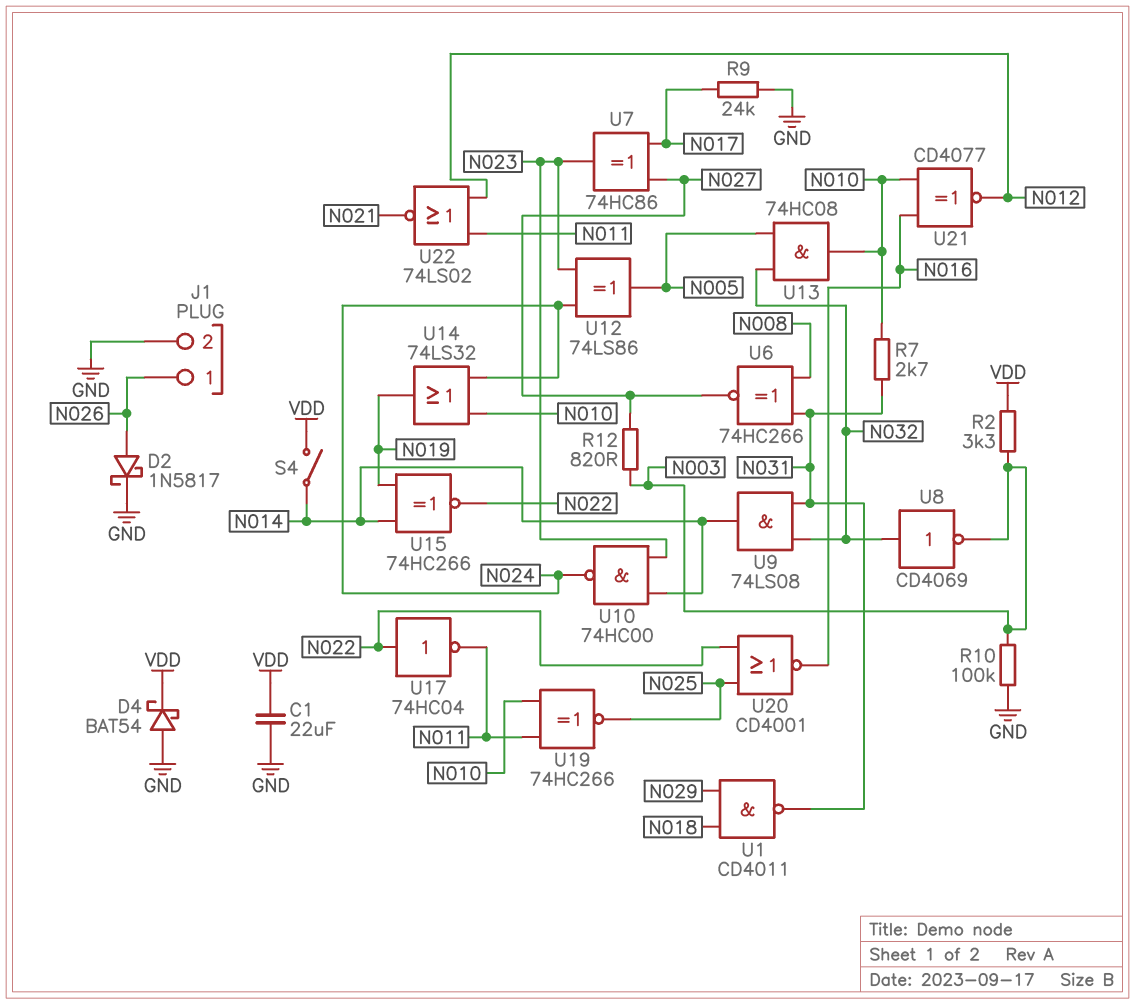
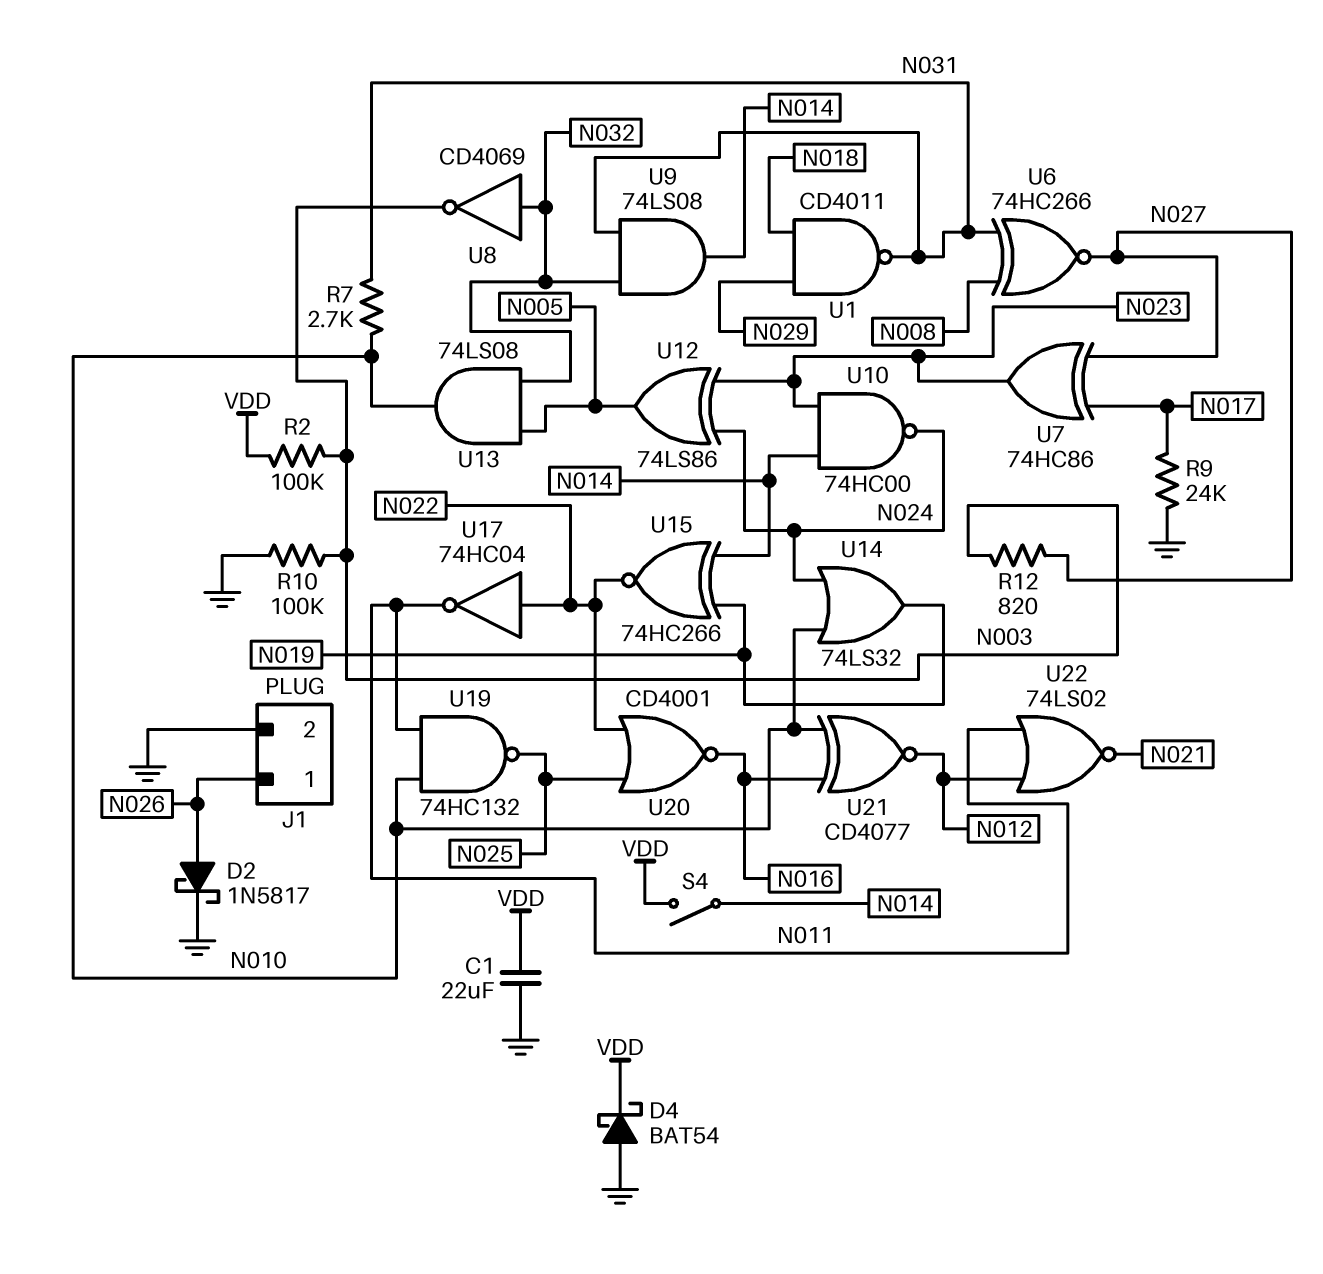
R2: 3.3k (N003, VDD) -> 100k (N003, VDD)
U13: AND 74HC08 (in N005, in N032, out N010) -> AND 74LS08 (in N005, in N032, out N010)
U19: XNOR 74HC266 (in N010, in N011, out N025) -> NAND 74HC132 (in N010, in N011, out N025)

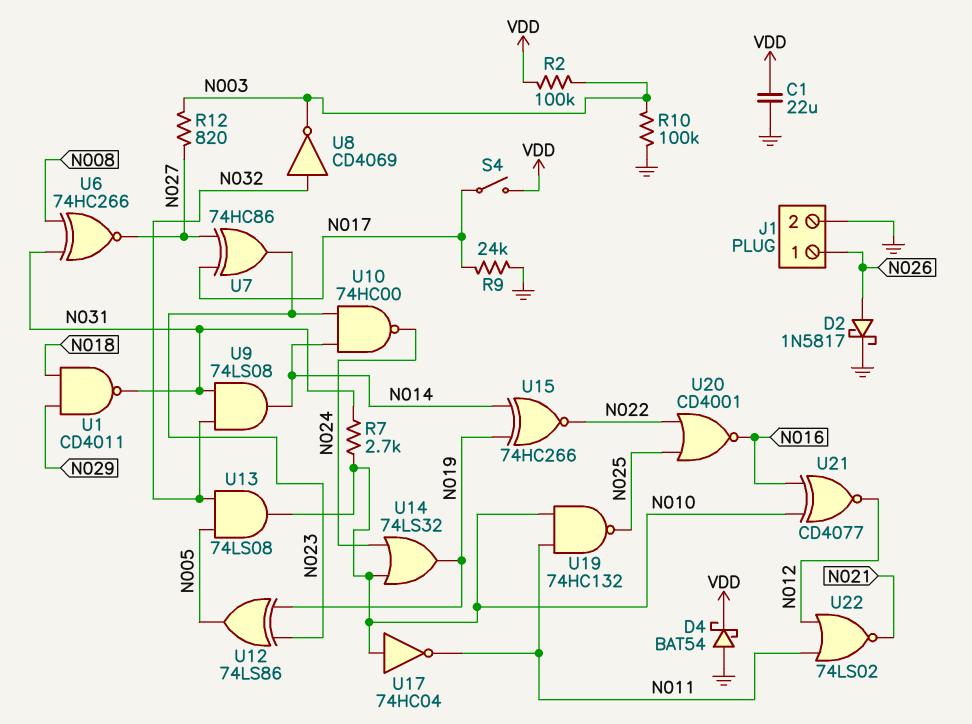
S4: switch (N014, VDD) -> switch (N017, VDD)
U12: XOR 74LS86 (in N023, in N024, out N005) -> XOR 74LS86 (in N019, in N023, out N005)
U17: NOT 74HC04 (in N022, out N011) -> NOT 74HC04 (in N010, out N011)

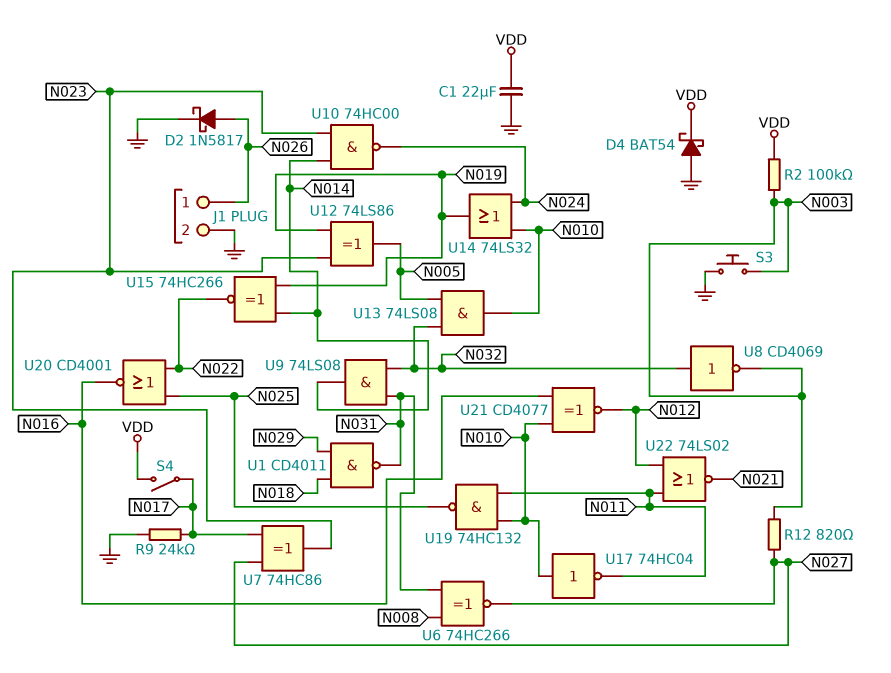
R7: 2.7k (N010, N031) -> none
R10: 100k (GND, N003) -> none
S3: none -> button (GND, N003)

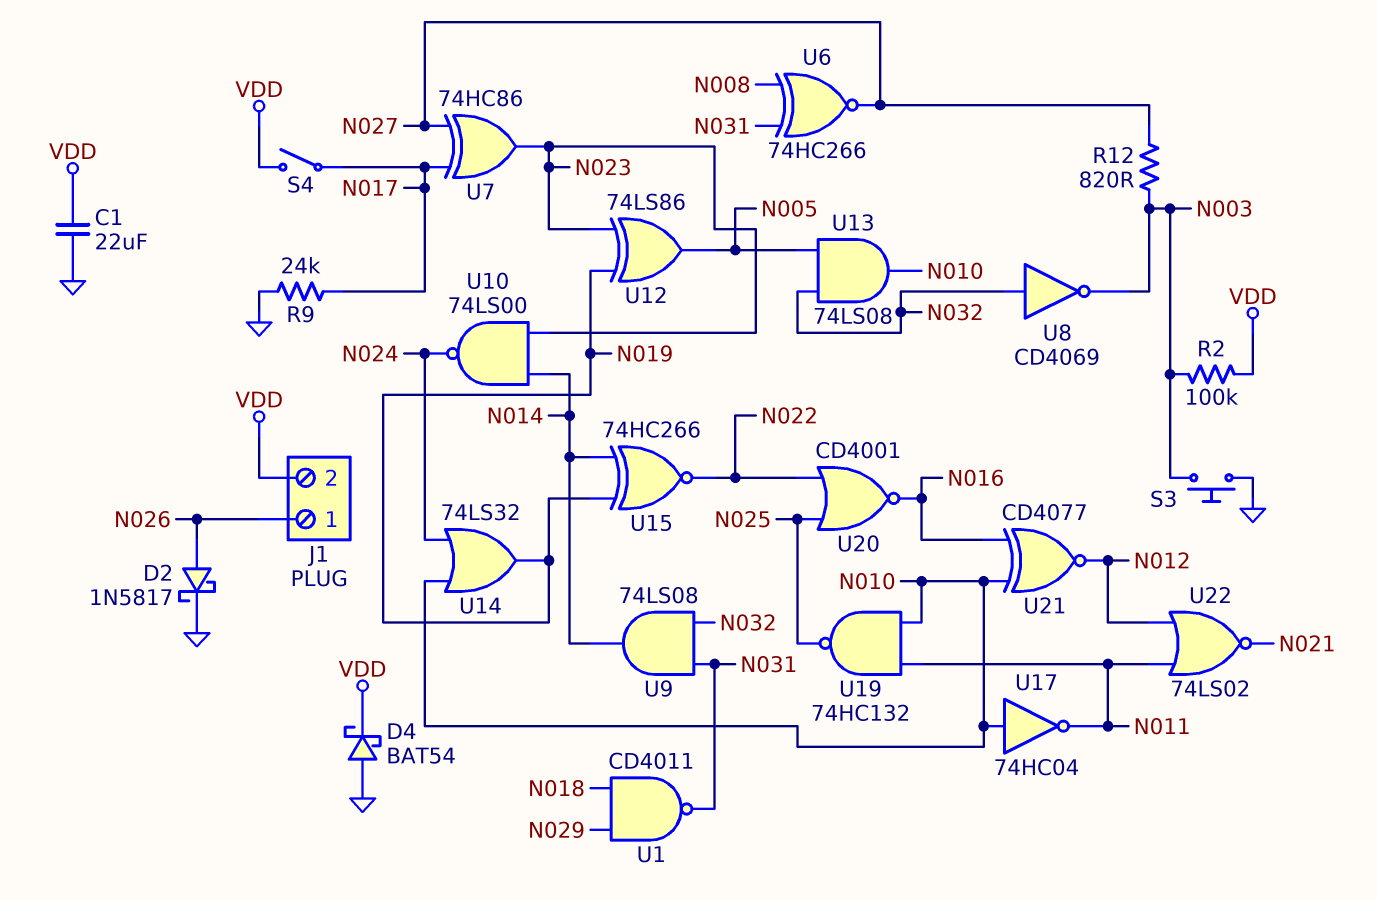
J1 pin 2: GND -> VDD
U10: NAND 74HC00 (in N014, in N023, out N024) -> NAND 74LS00 (in N014, in N023, out N024)

